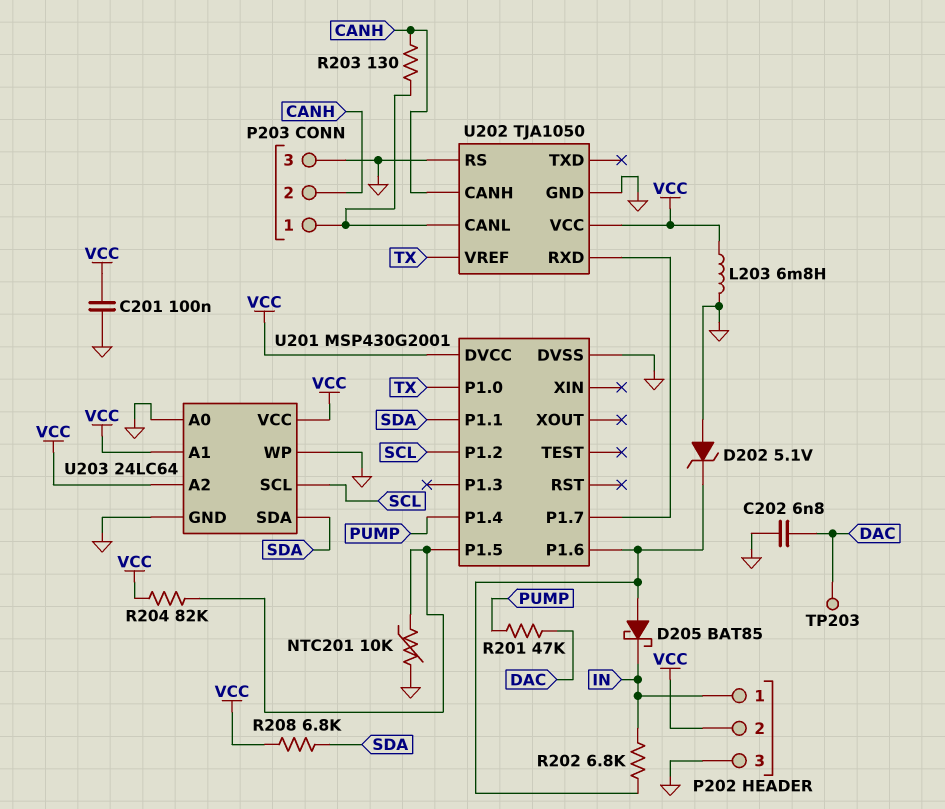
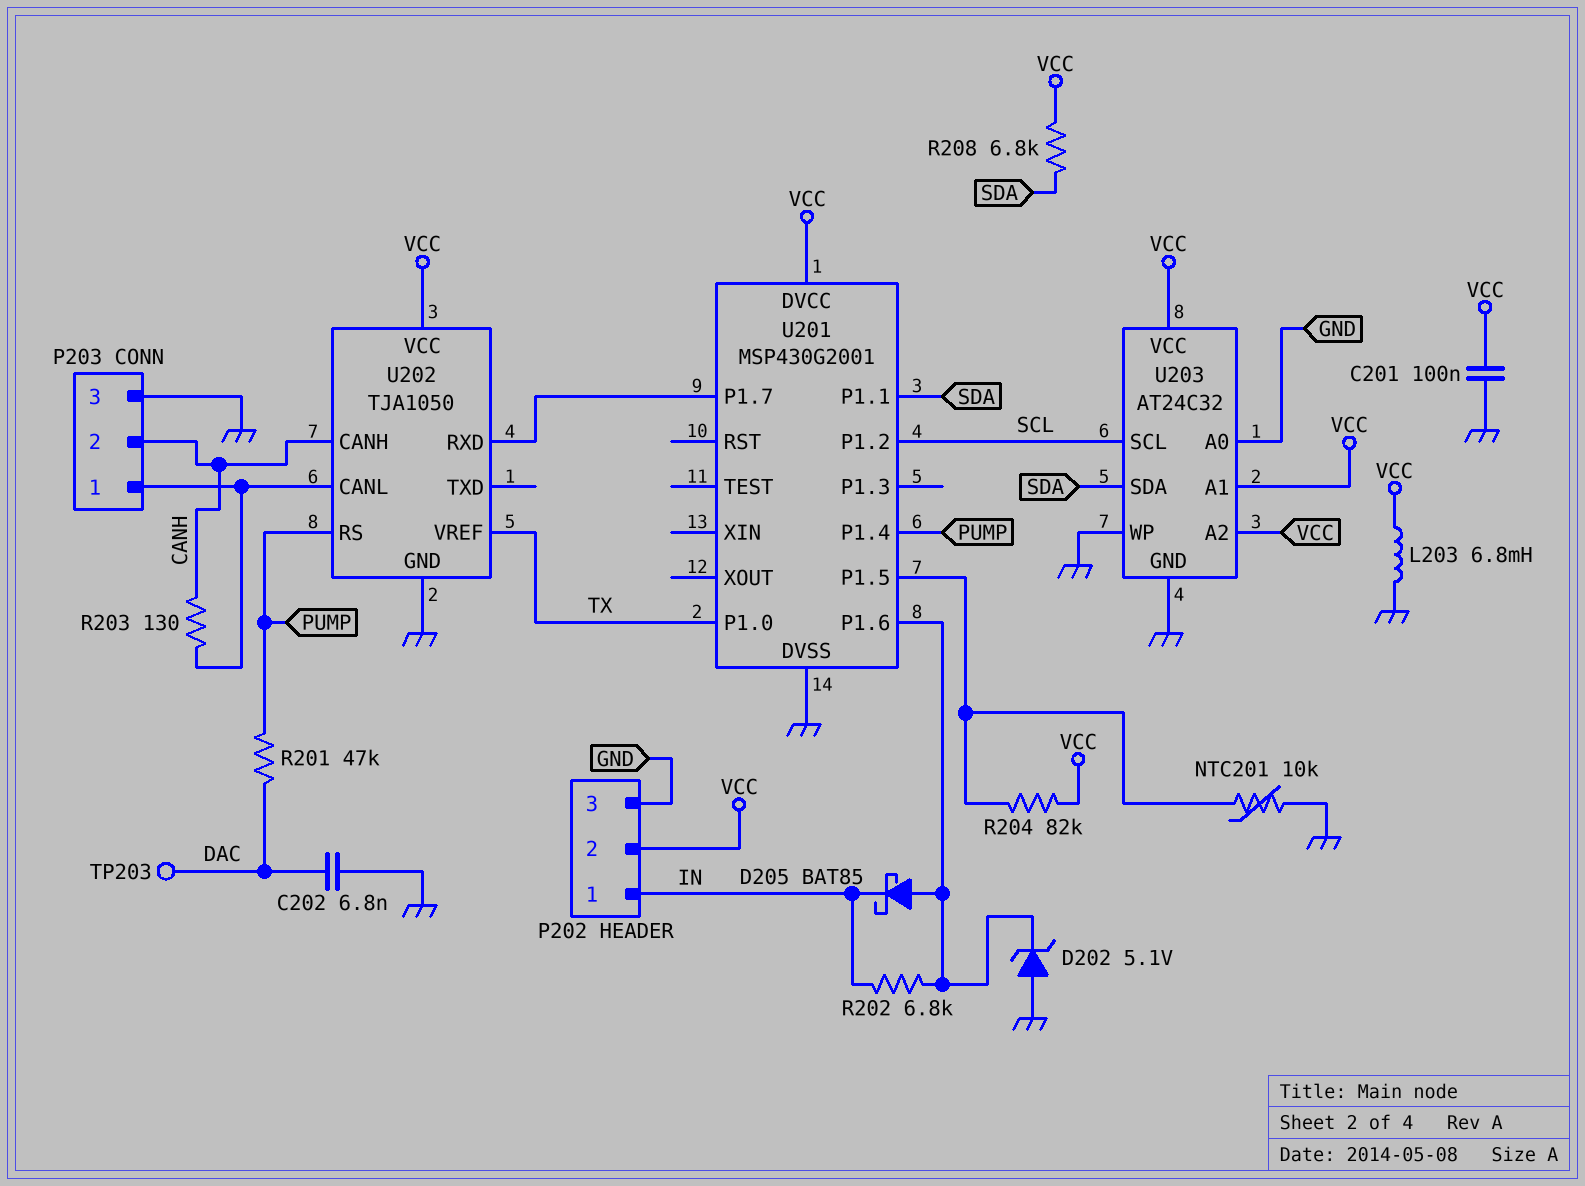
U202 pin RS: GND -> PUMP
U203: 24LC64 -> AT24C32

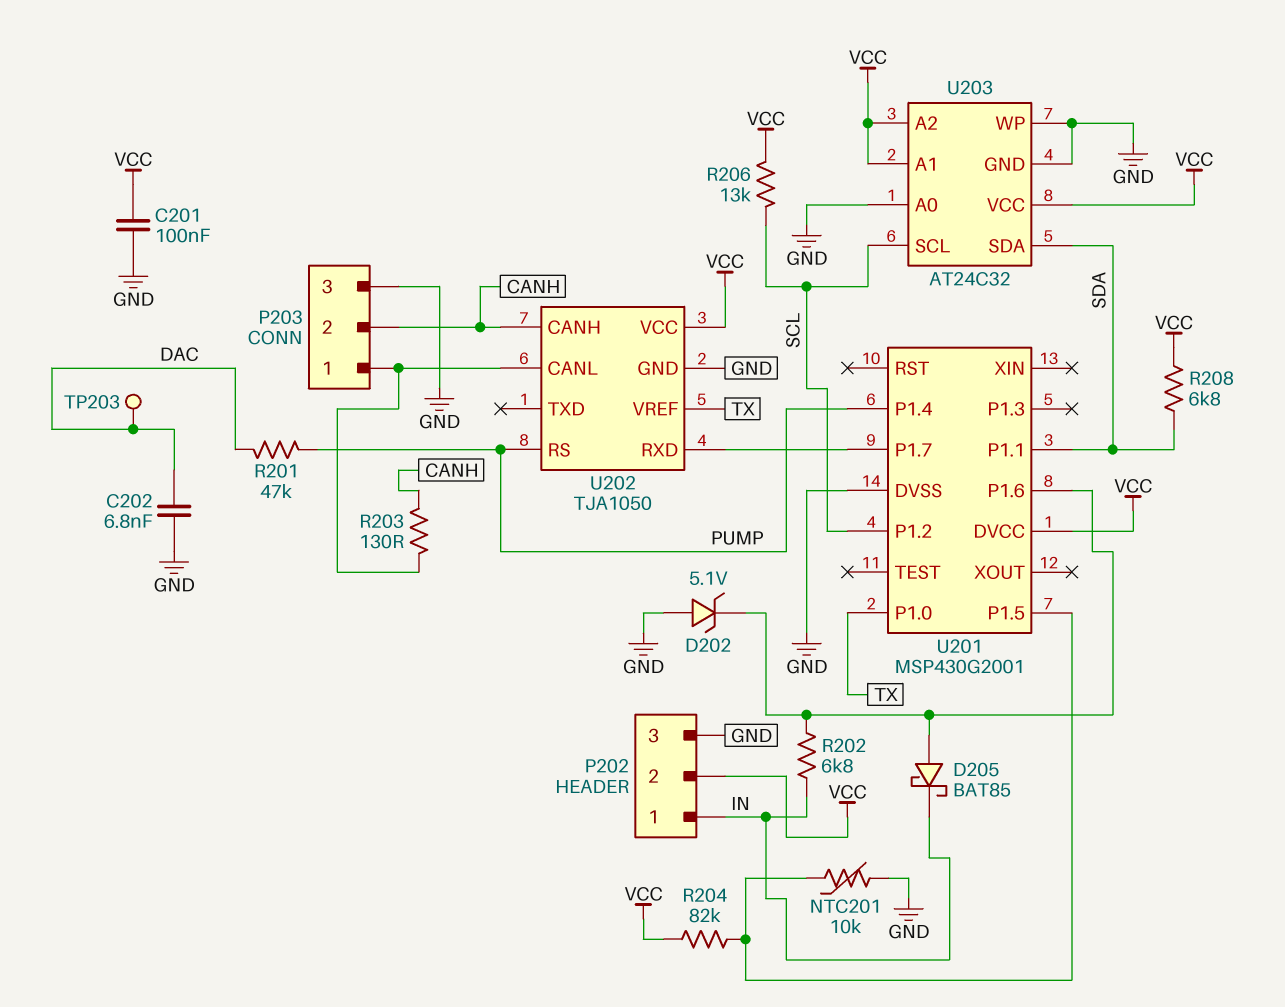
L203: 6.8mH (GND, VCC) -> none
R206: none -> 13k (SCL, VCC)

